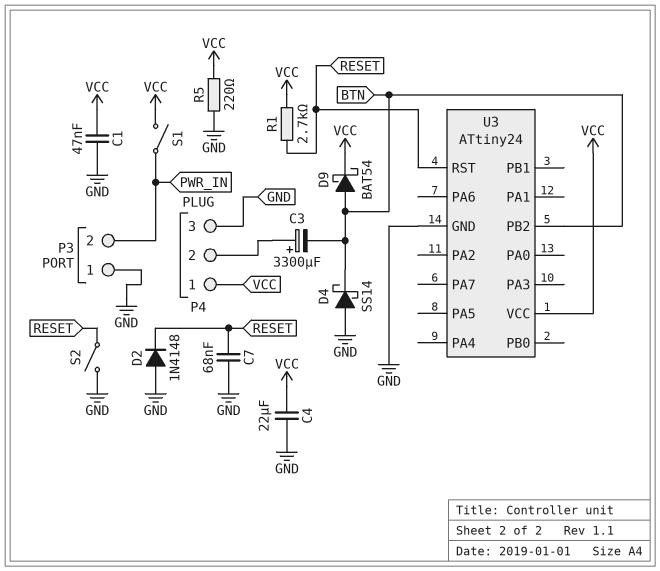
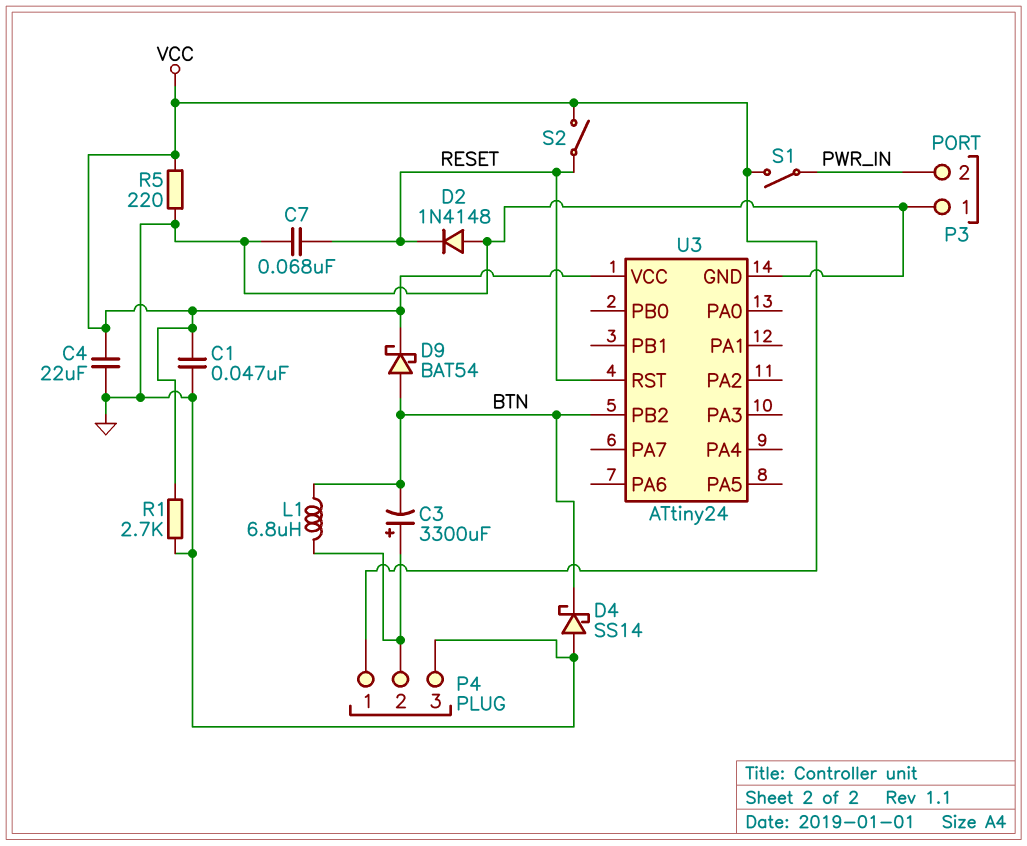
L1: none -> 6.8uH (BTN, P4/2)
R1: 2.7k (RESET, VCC) -> 2.7k (GND, VCC)
S2: switch (GND, RESET) -> switch (RESET, VCC)

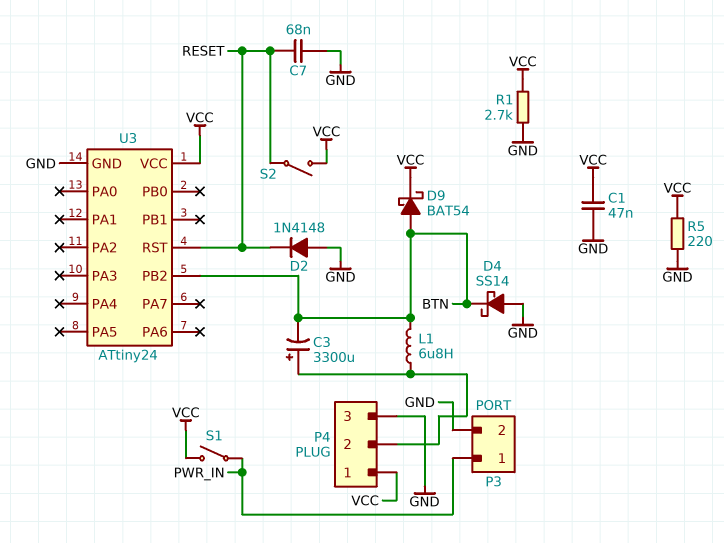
C4: 22uF (GND, VCC) -> none
P3 pin 1: GND -> PWR_IN
P3 pin 2: PWR_IN -> GND

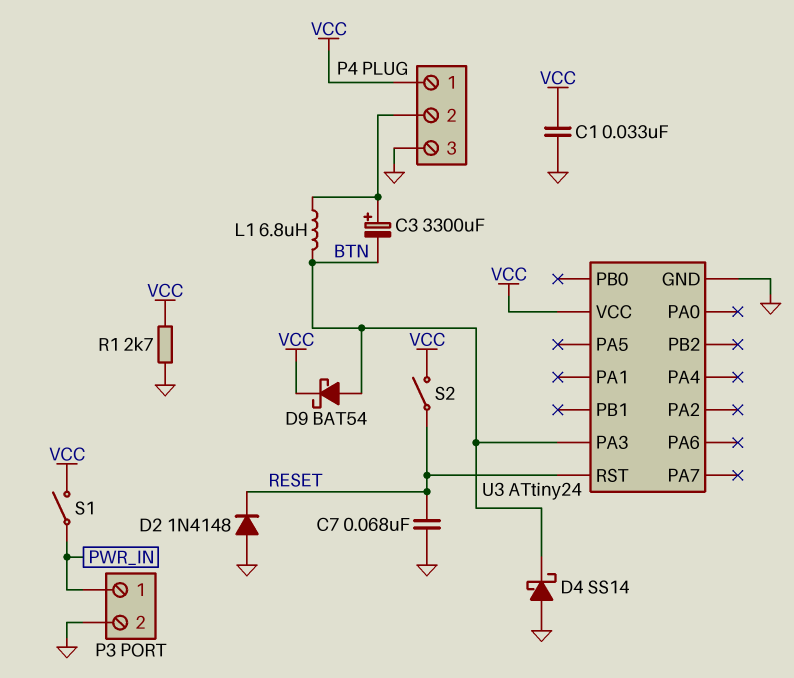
C1: 47nF (GND, VCC) -> 33nF (GND, VCC)
R5: 220 (GND, VCC) -> none
U3 pin PA3: none -> BTN
U3 pin PB2: BTN -> none

